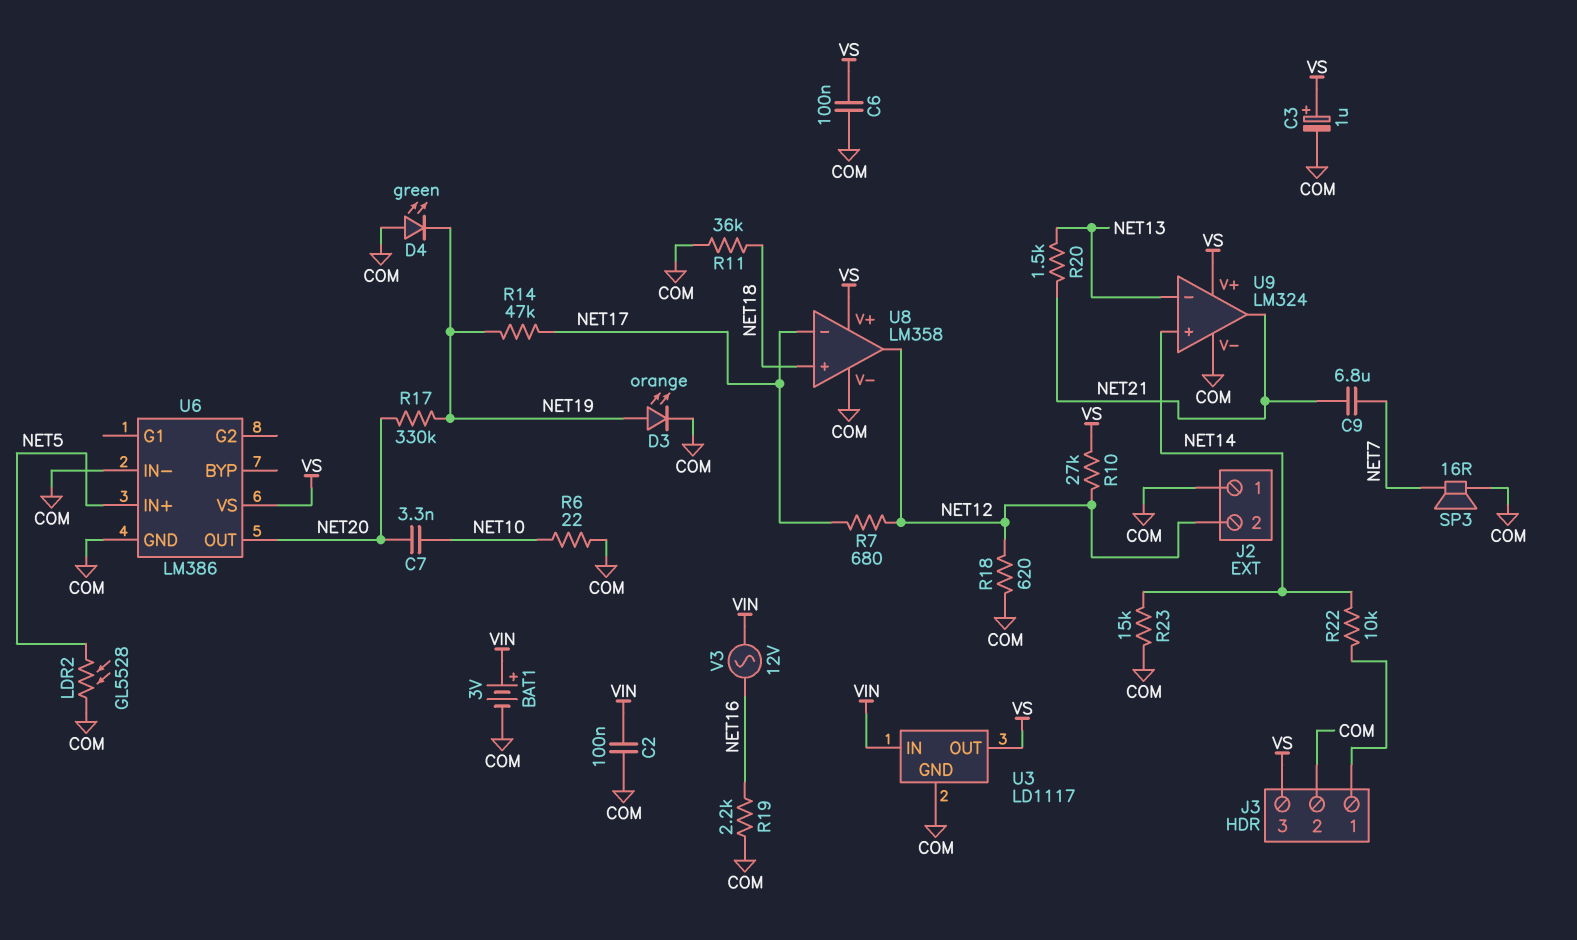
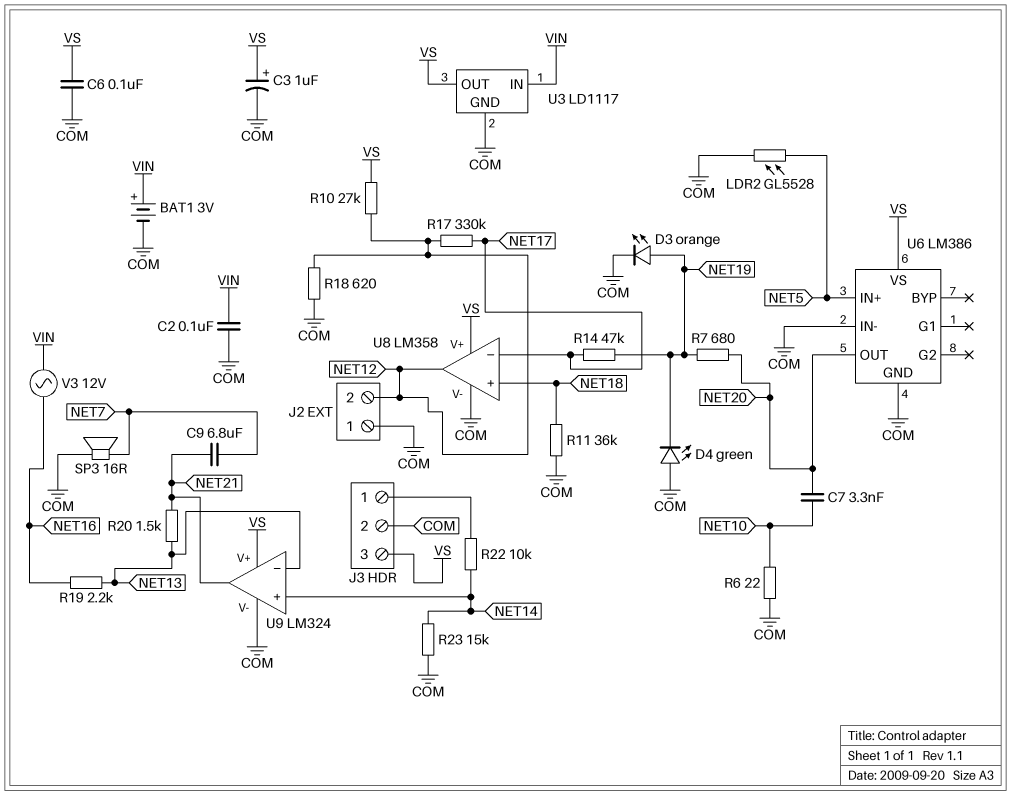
R7: 680 (NET12, NET17) -> 680 (NET19, NET20)
R17: 330k (NET19, NET20) -> 330k (NET12, NET17)
R19: 2.2k (COM, NET16) -> 2.2k (NET13, NET16)

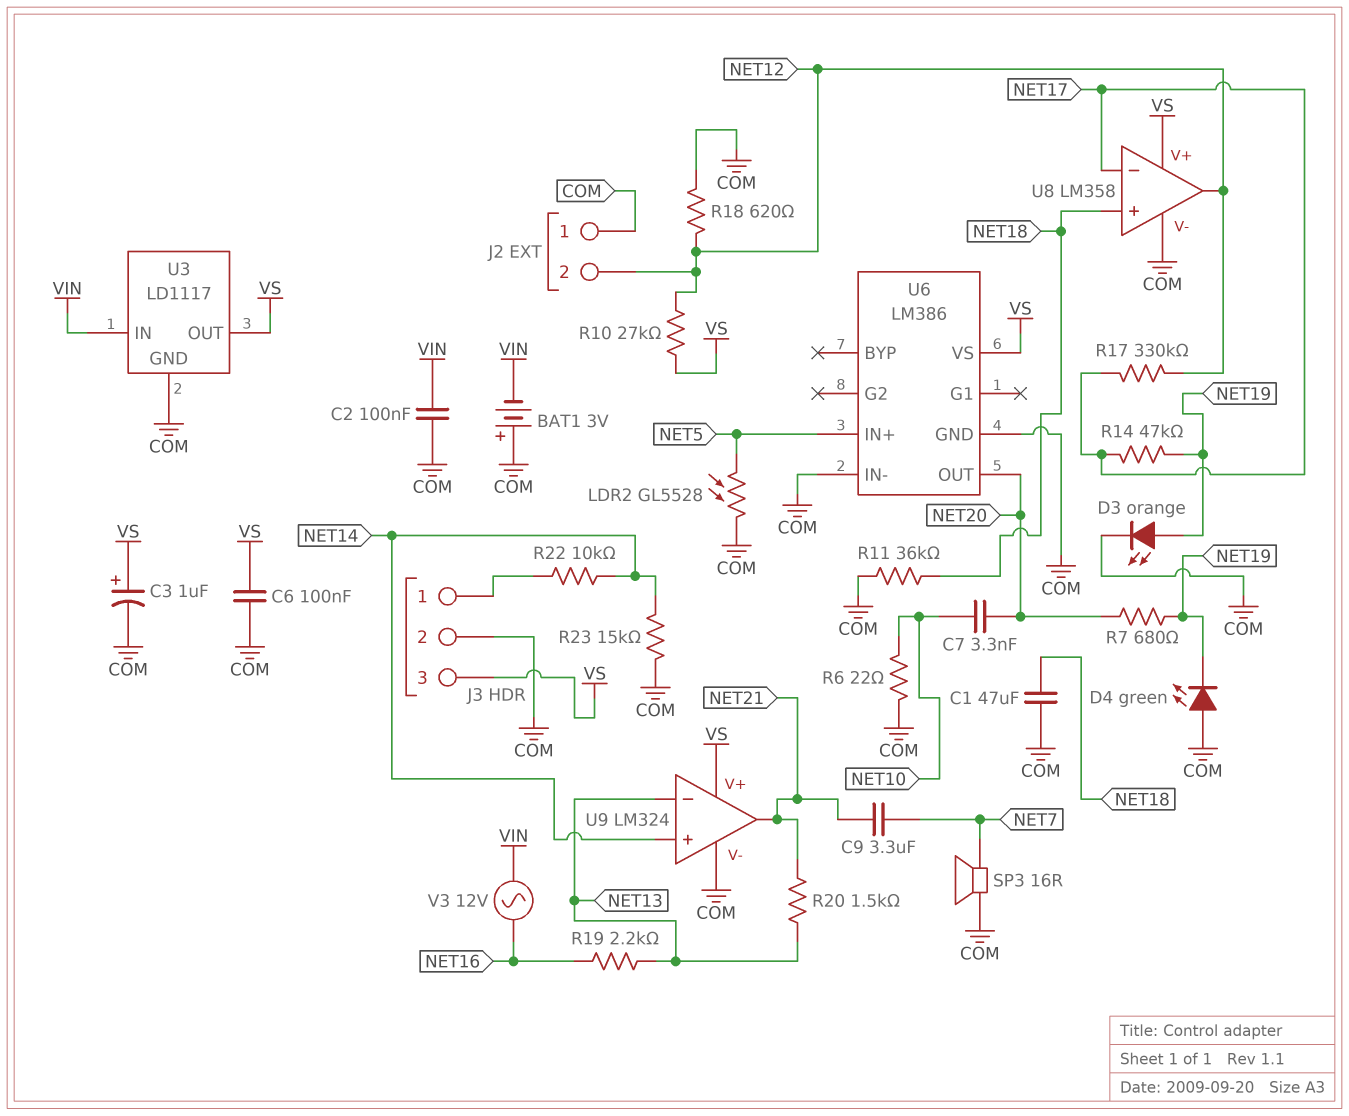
BAT1: 3V (plus VIN, minus COM) -> 3V (plus COM, minus VIN)
C1: none -> 47uF (COM, NET18)
C9: 6.8uF (NET7, NET21) -> 3.3uF (NET7, NET21)

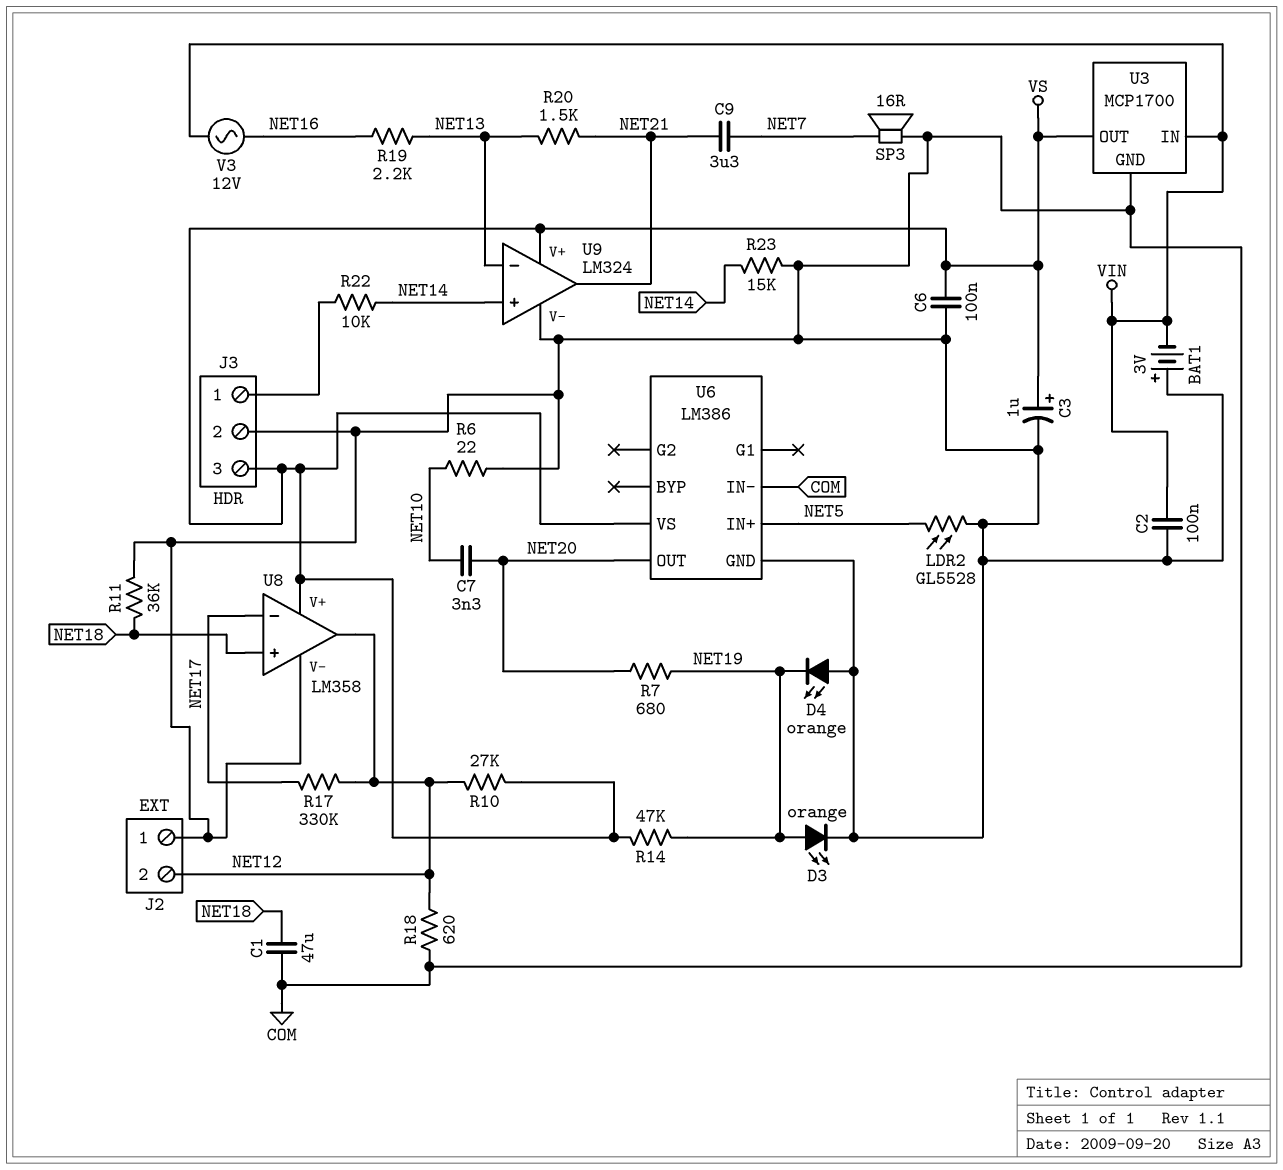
D4: LED green (A COM, K NET19) -> LED orange (A COM, K NET19)
R14: 47k (NET17, NET19) -> 47k (NET19, VS)
U3: LD1117 -> MCP1700

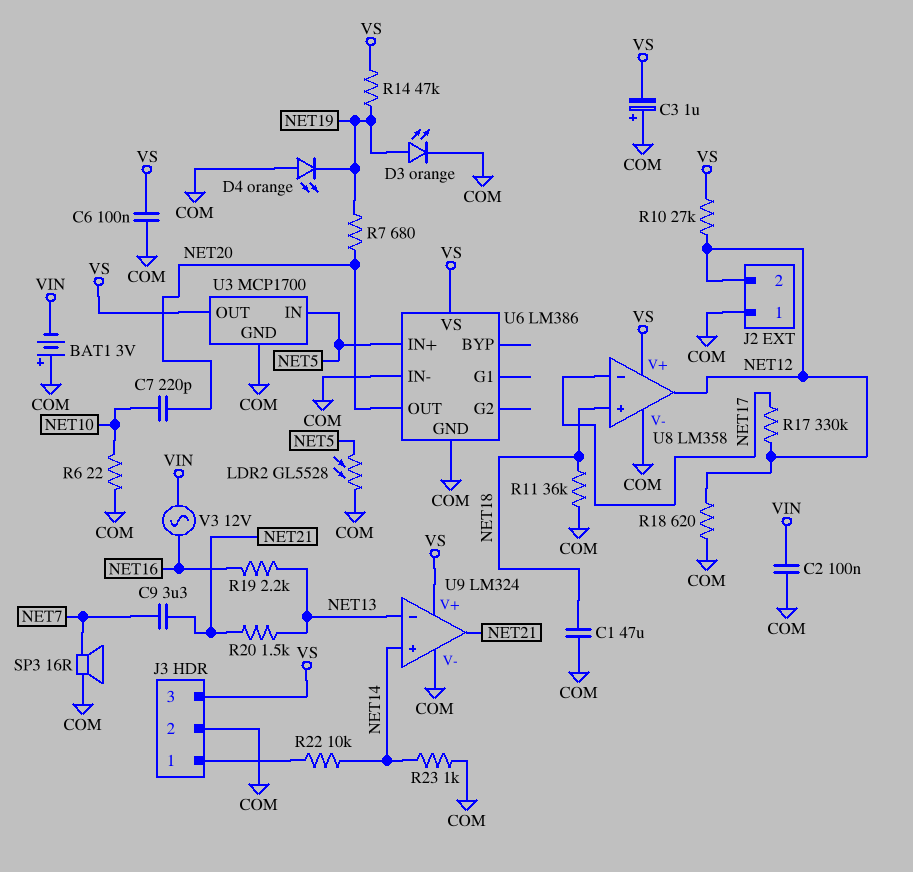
C3: 1uF (plus VS, minus COM) -> 1uF (plus COM, minus VS)
C7: 3.3nF (NET10, NET20) -> 220pF (NET10, NET20)
R23: 15k (COM, NET14) -> 1k (COM, NET14)
U3 pin IN: VIN -> NET5

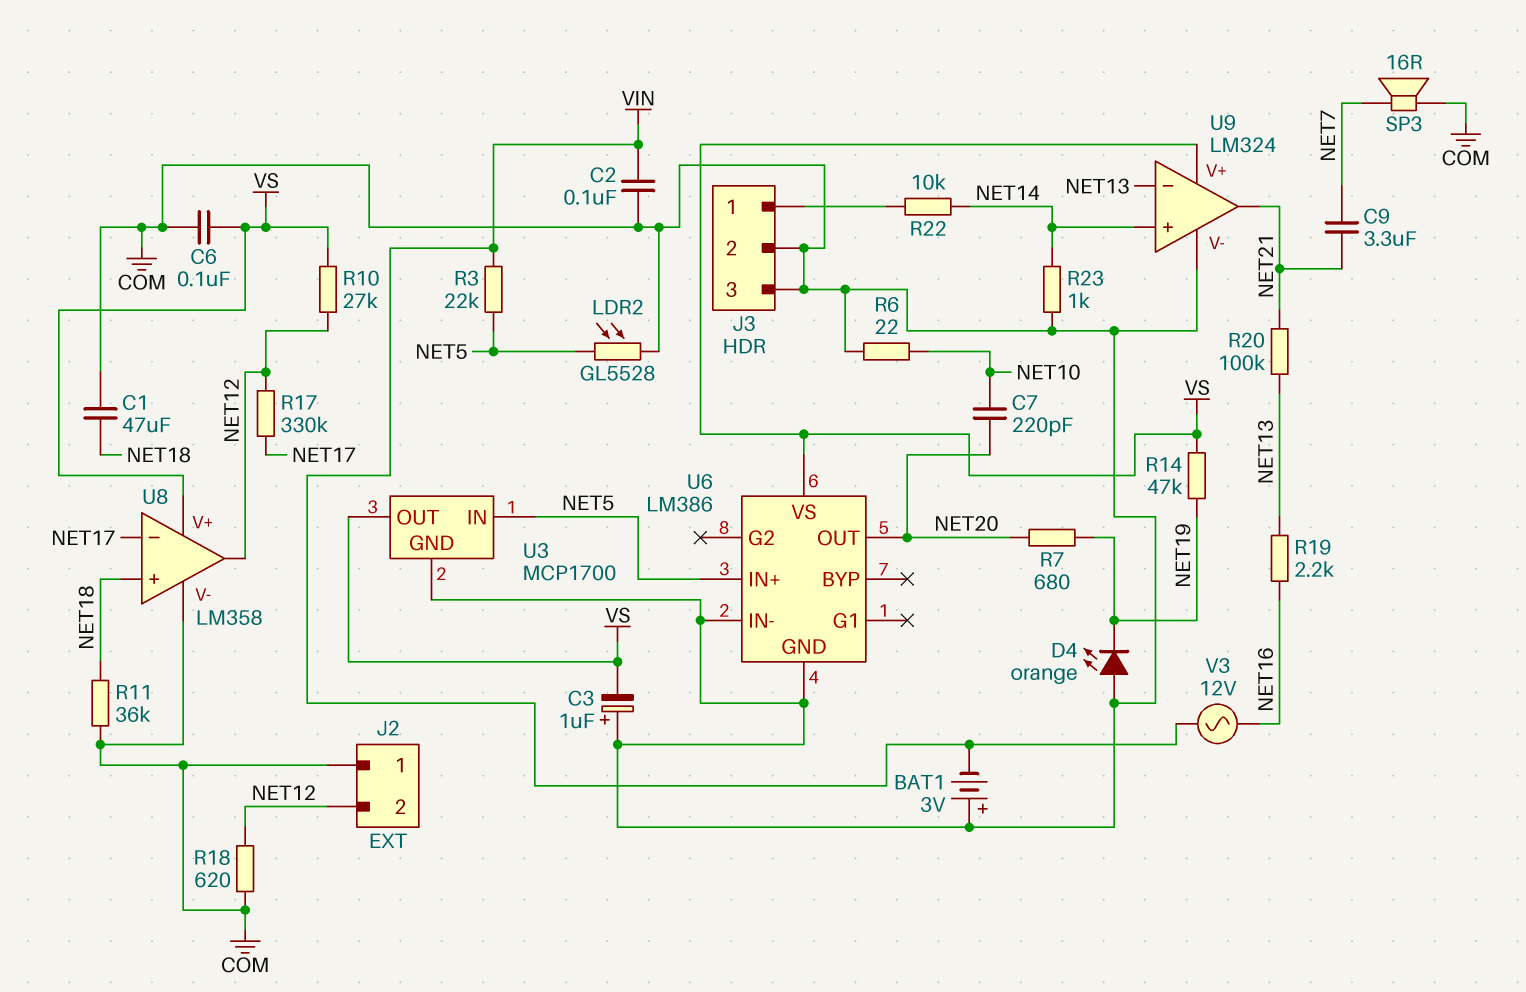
D3: LED orange (A NET19, K COM) -> none
J3 pin 3: VS -> COM
R3: none -> 22k (NET5, VIN)
R20: 1.5k (NET13, NET21) -> 100k (NET13, NET21)

